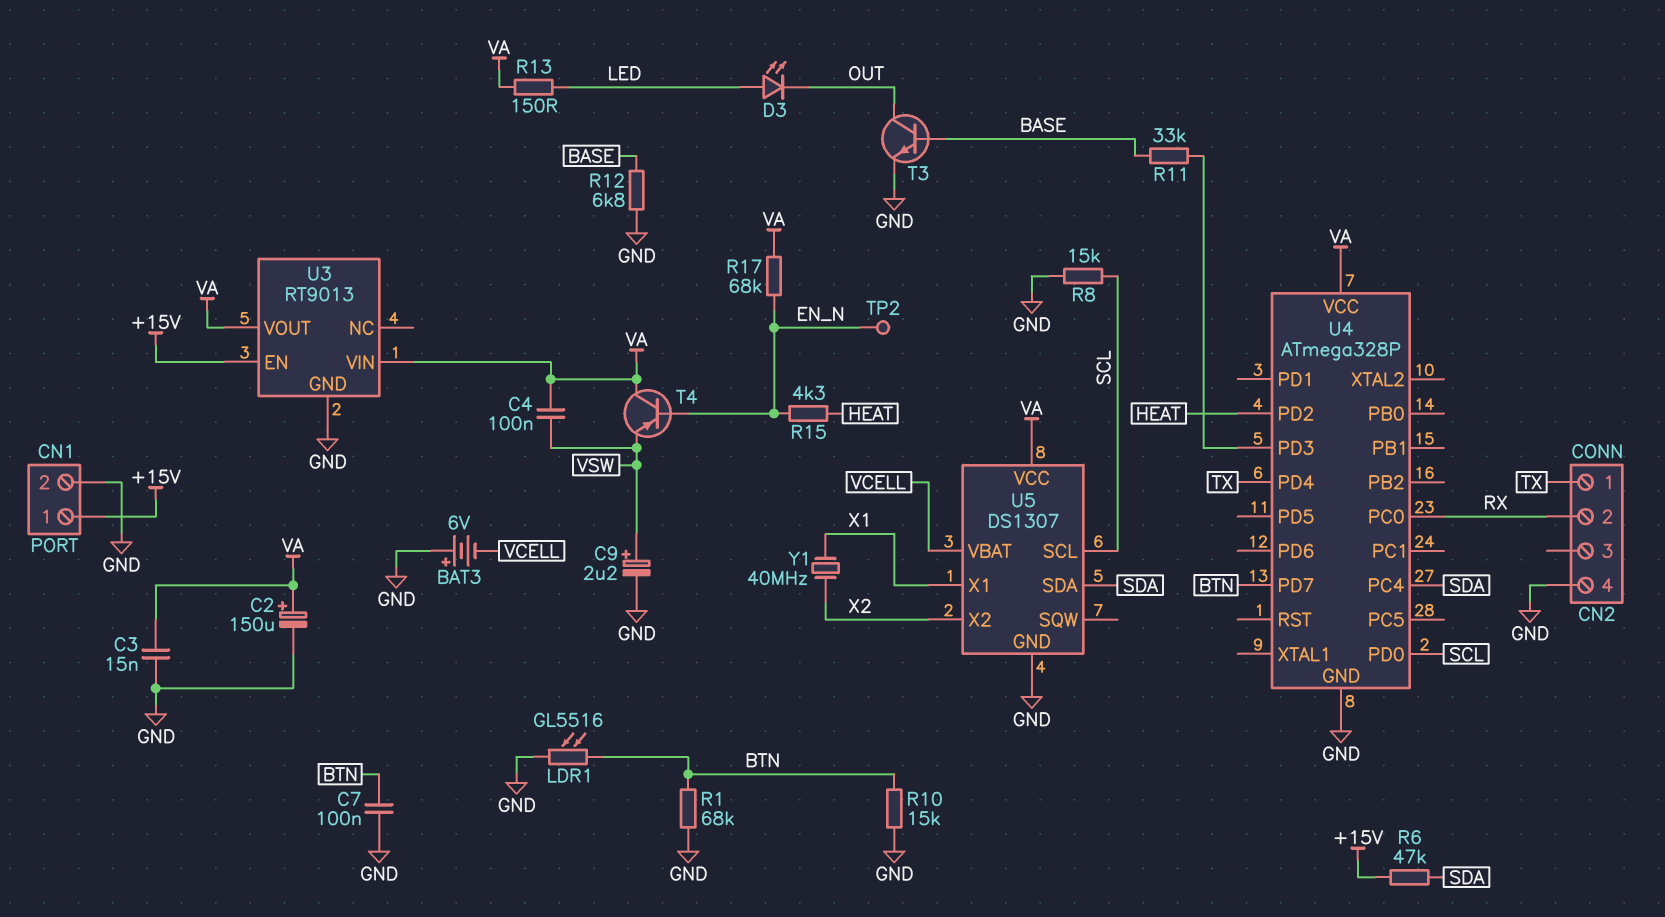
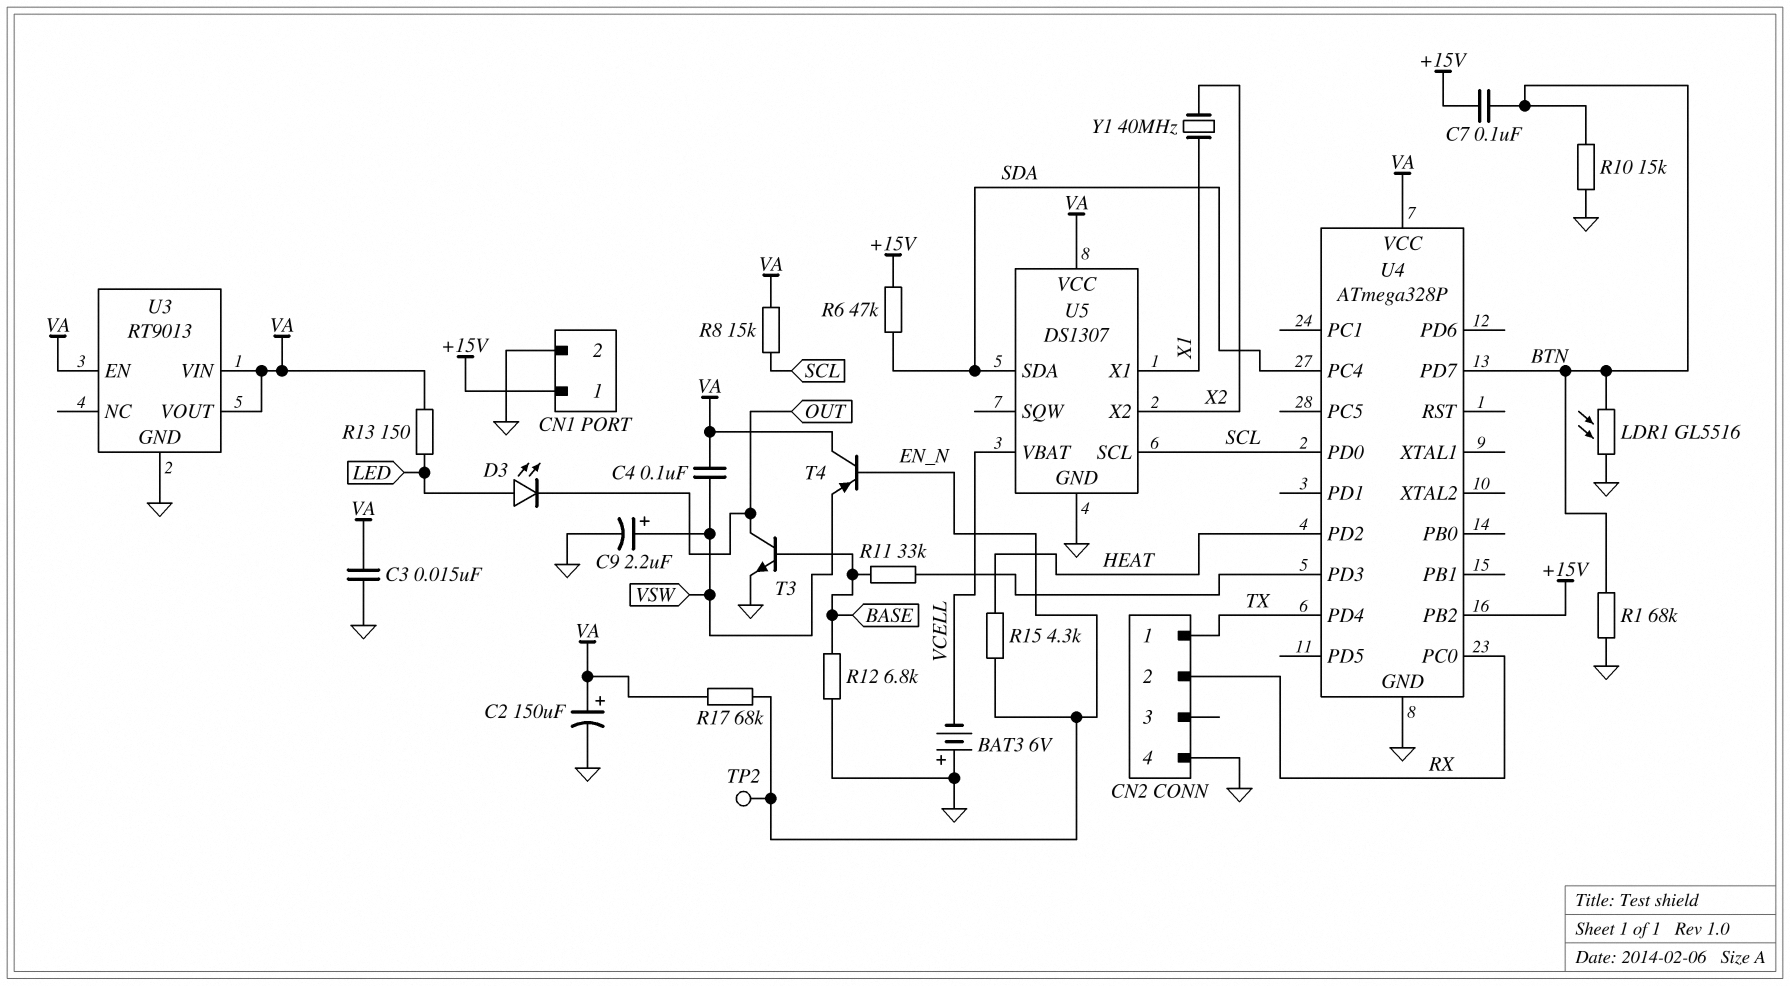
C7: 100nF (BTN, GND) -> 100nF (+15V, BTN)
R8: 15k (GND, SCL) -> 15k (SCL, VA)
U3 pin EN: +15V -> VA
U4 pin PB2: none -> +15V

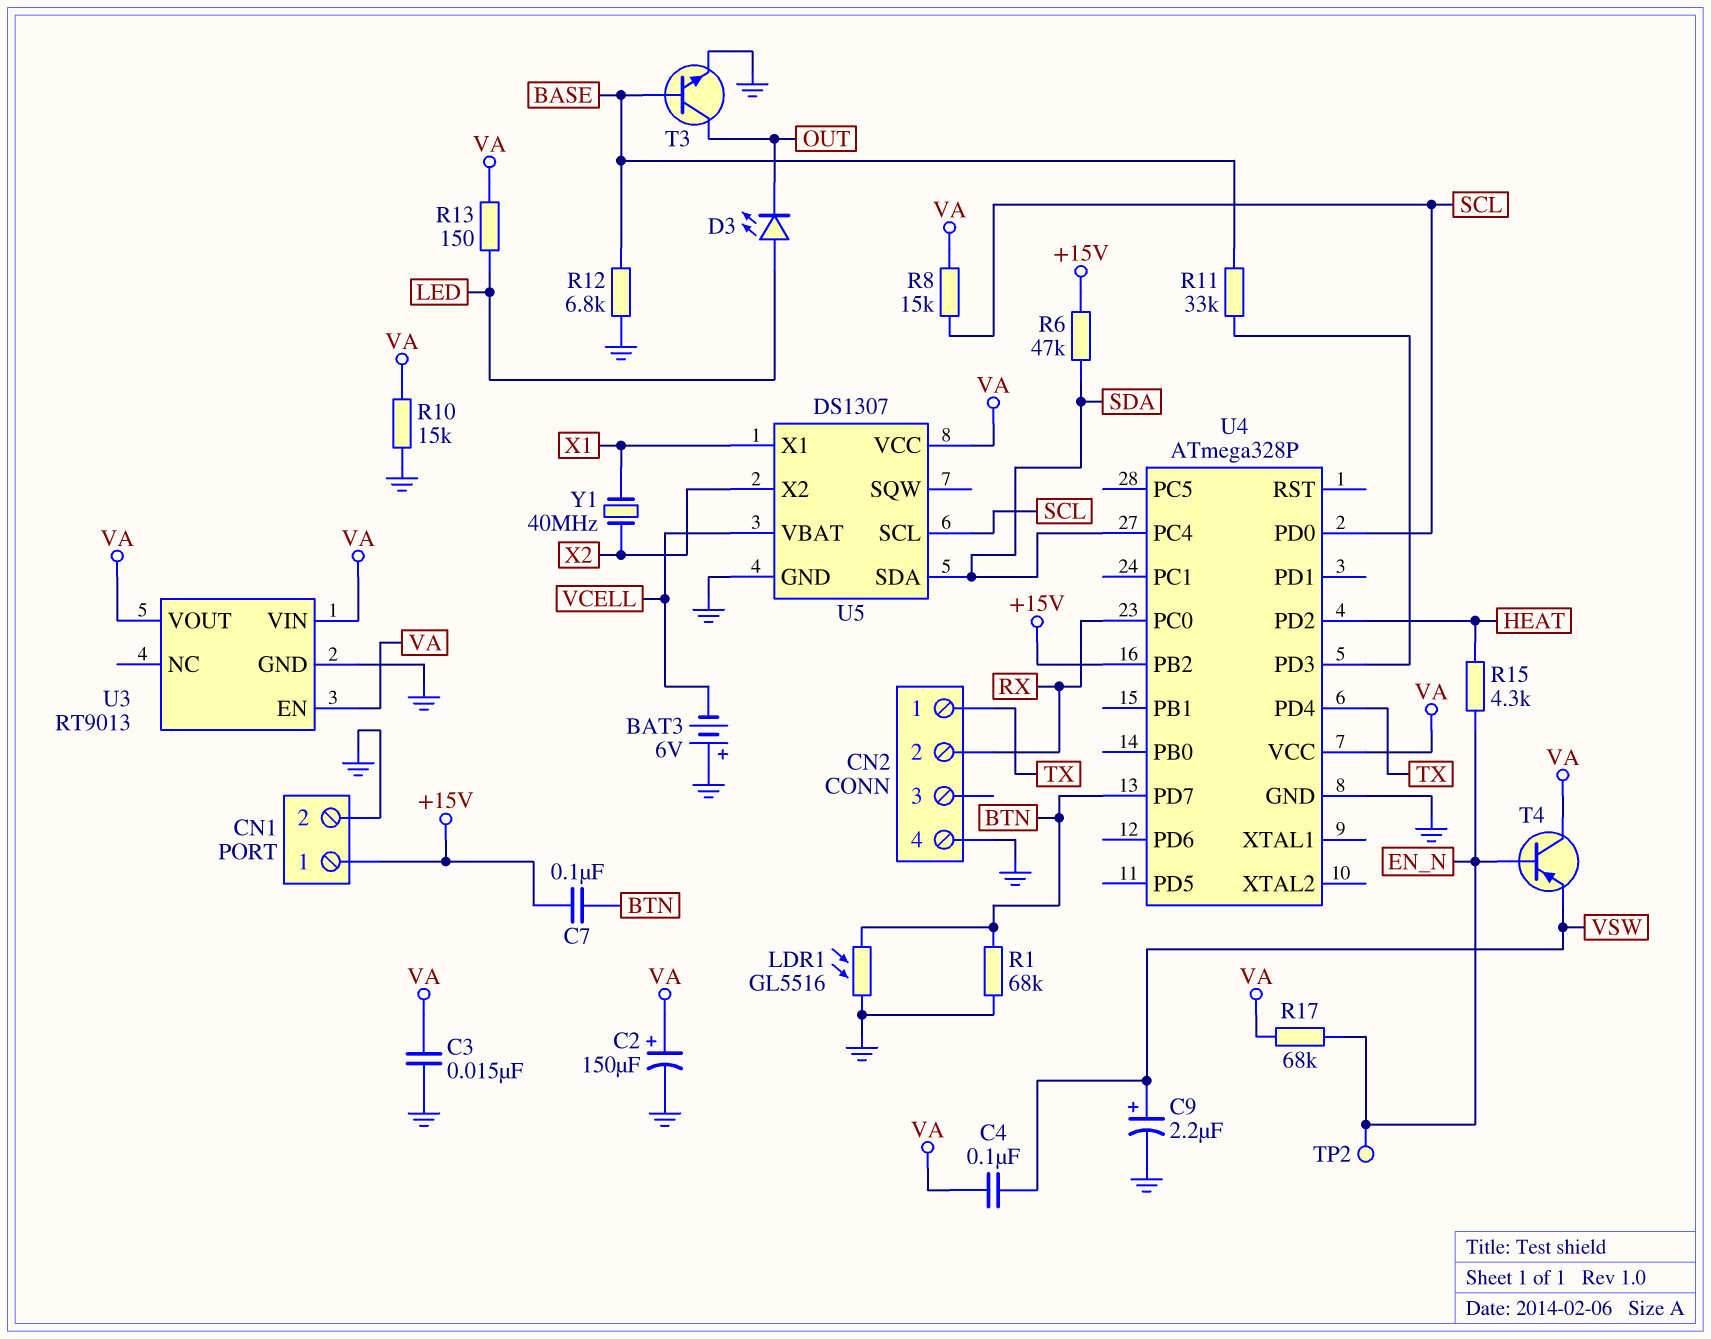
R10: 15k (BTN, GND) -> 15k (GND, VA)

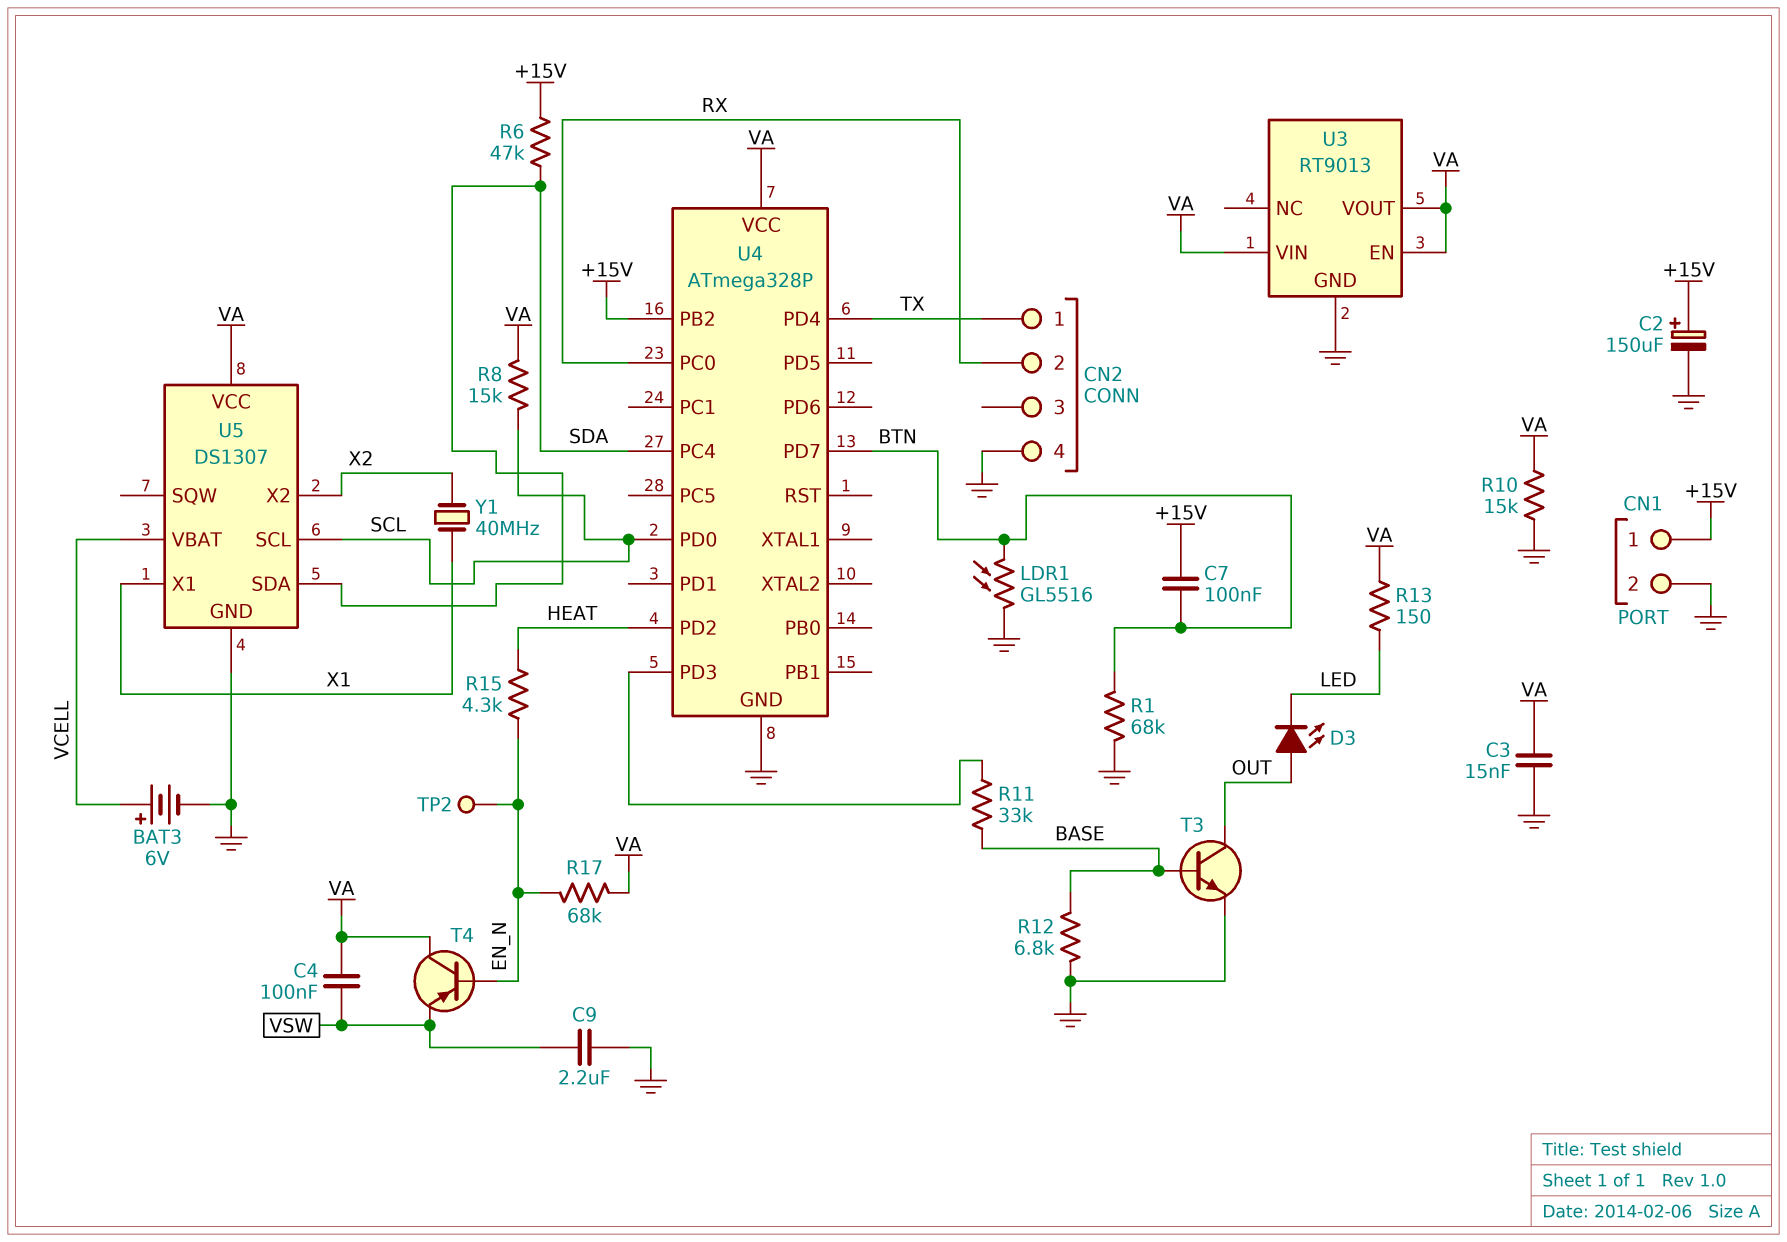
BAT3: 6V (plus GND, minus VCELL) -> 6V (plus VCELL, minus GND)
C2: 150uF (plus VA, minus GND) -> 150uF (plus +15V, minus GND)
C9: 2.2uF (plus VSW, minus GND) -> 2.2uF (GND, VSW)
D3: LED (A LED, K OUT) -> LED (A OUT, K LED)

